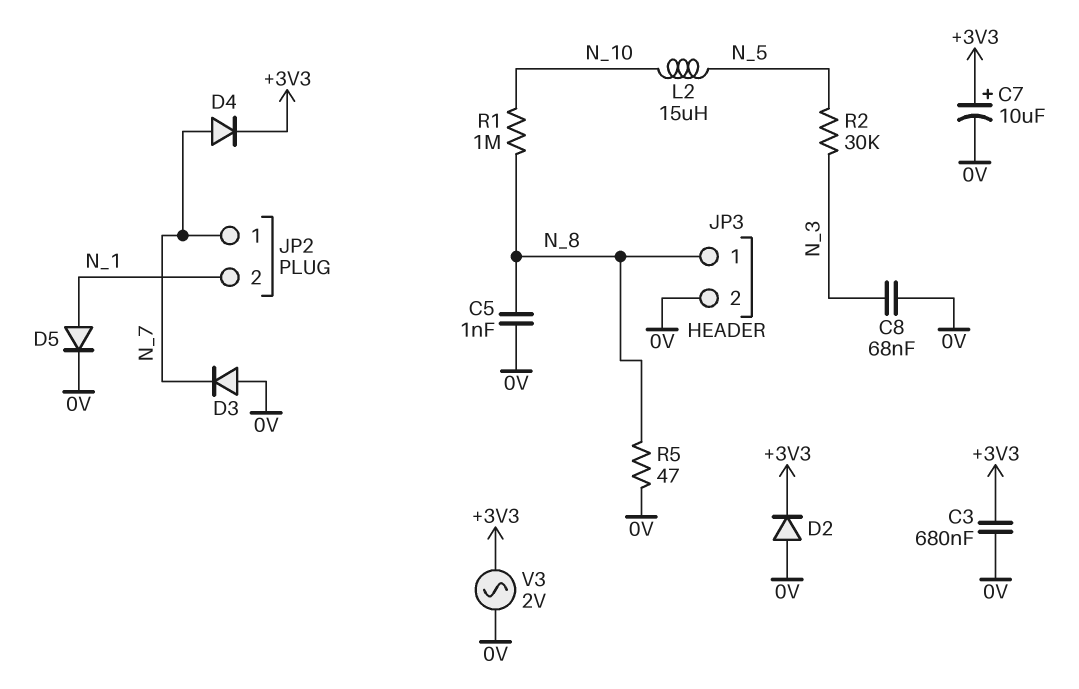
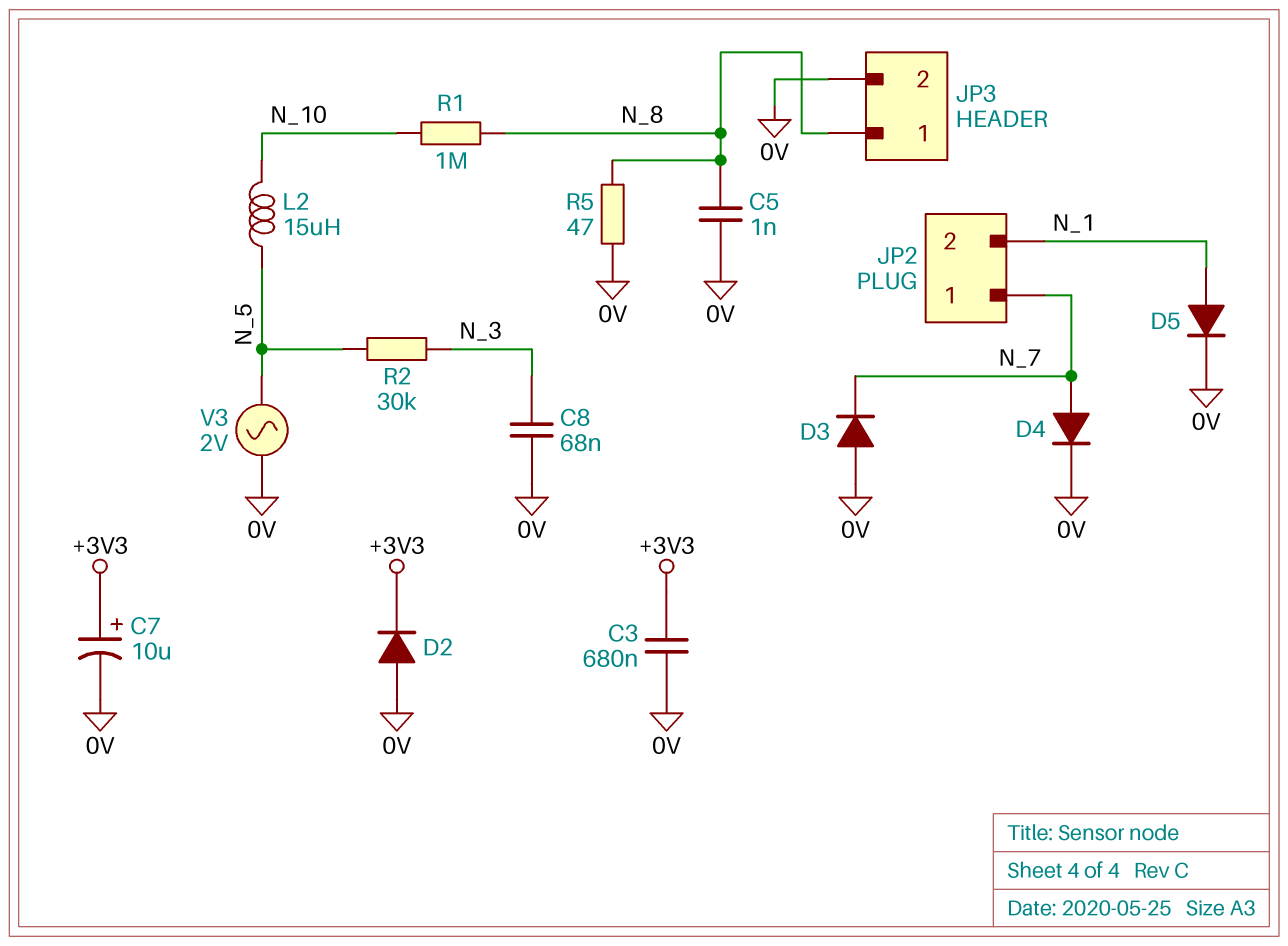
D4: diode (A N_7, K +3V3) -> diode (A N_7, K 0V)
V3: AC 2V (+3V3, 0V) -> AC 2V (0V, N_5)

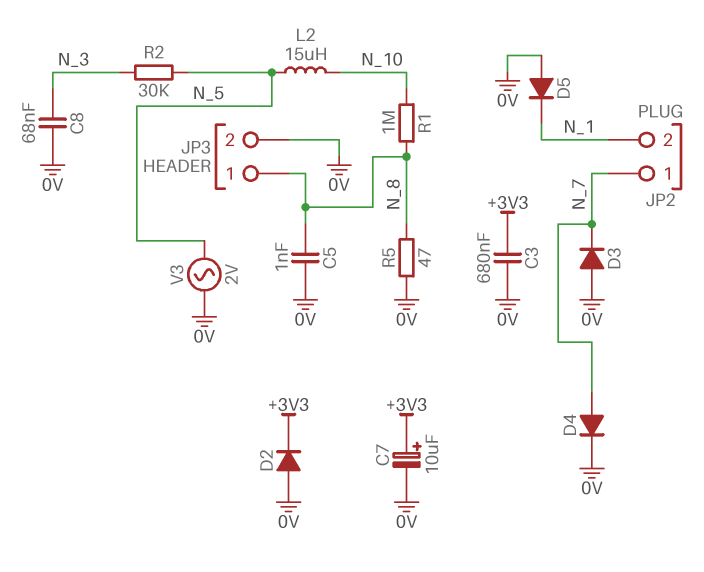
D5: diode (A N_1, K 0V) -> diode (A 0V, K N_1)

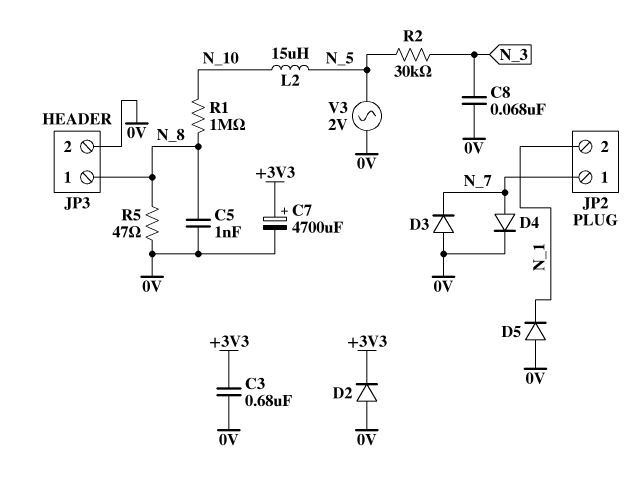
C7: 10uF (plus +3V3, minus 0V) -> 4700uF (plus +3V3, minus 0V)

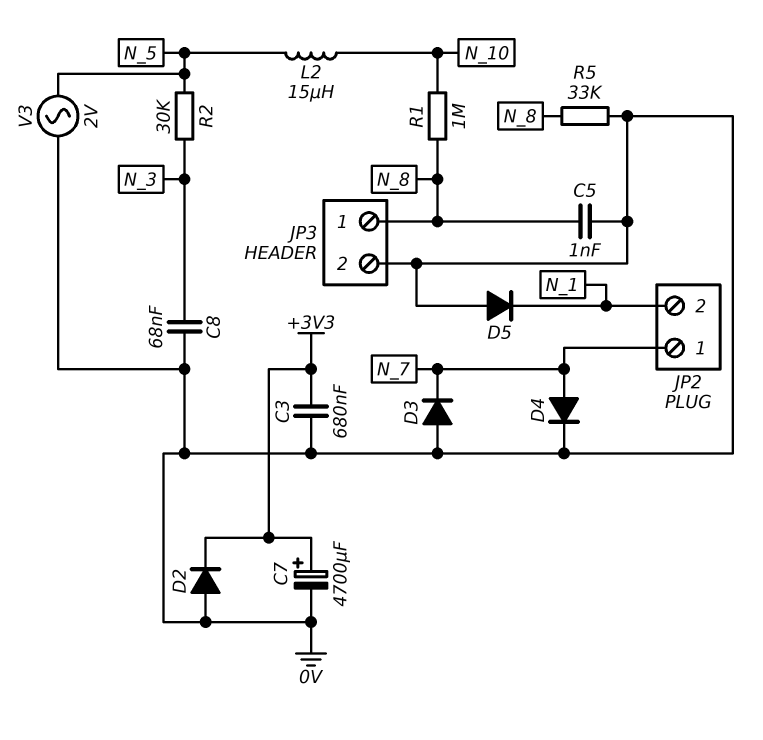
R5: 47 (0V, N_8) -> 33k (0V, N_8)

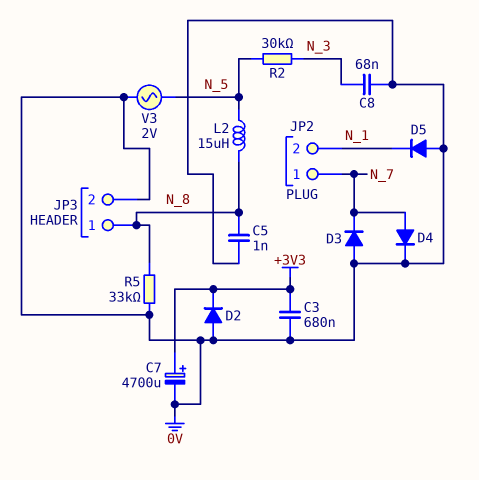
L2: 15uH (N_5, N_10) -> 15uH (N_5, N_8)
R1: 1M (N_8, N_10) -> none

